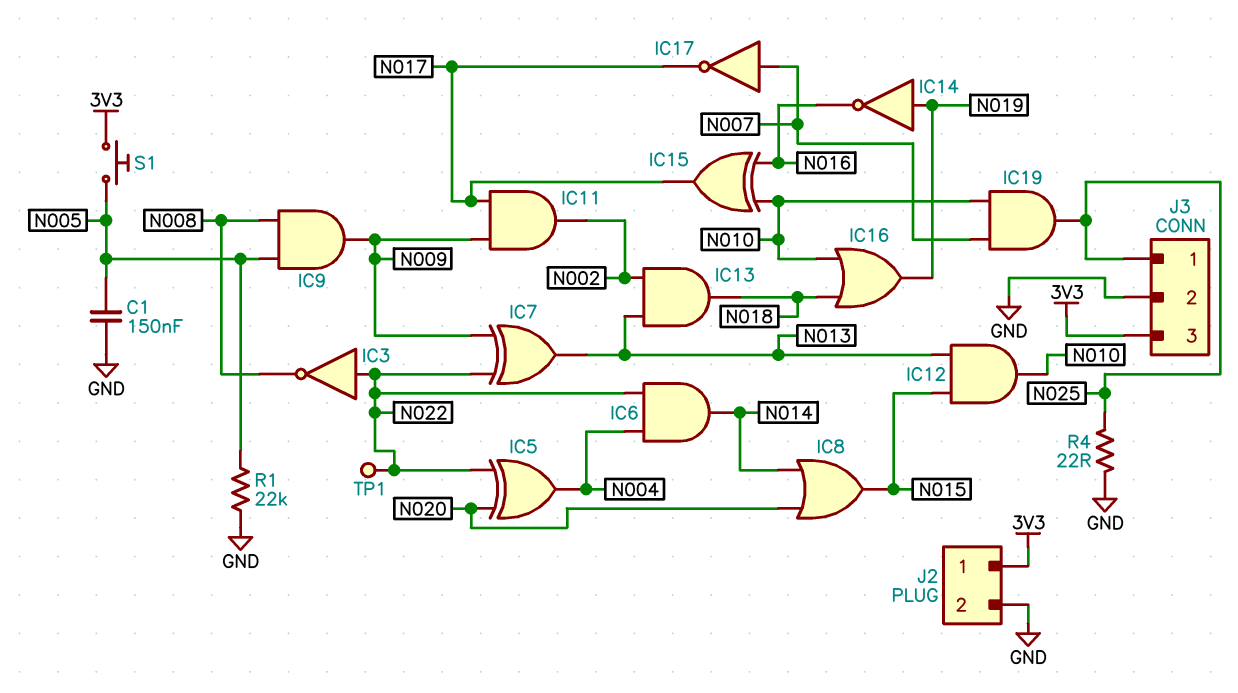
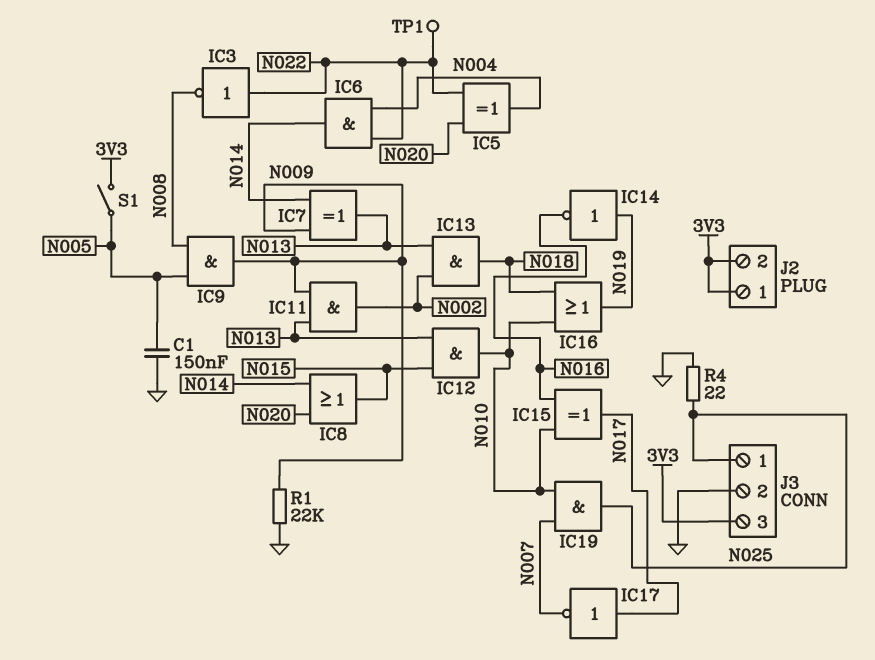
IC7: XOR (in N009, in N022, out N013) -> XOR (in N009, in N014, out N013)
IC11: AND (in N009, in N017, out N002) -> AND (in N009, in N013, out N002)
IC17: NOT (in N007, out N017) -> NOT (in N017, out N007)
J2 pin 2: GND -> 3V3
R1: 22k (GND, N005) -> 22k (GND, N009)
S1: button (3V3, N005) -> switch (3V3, N005)

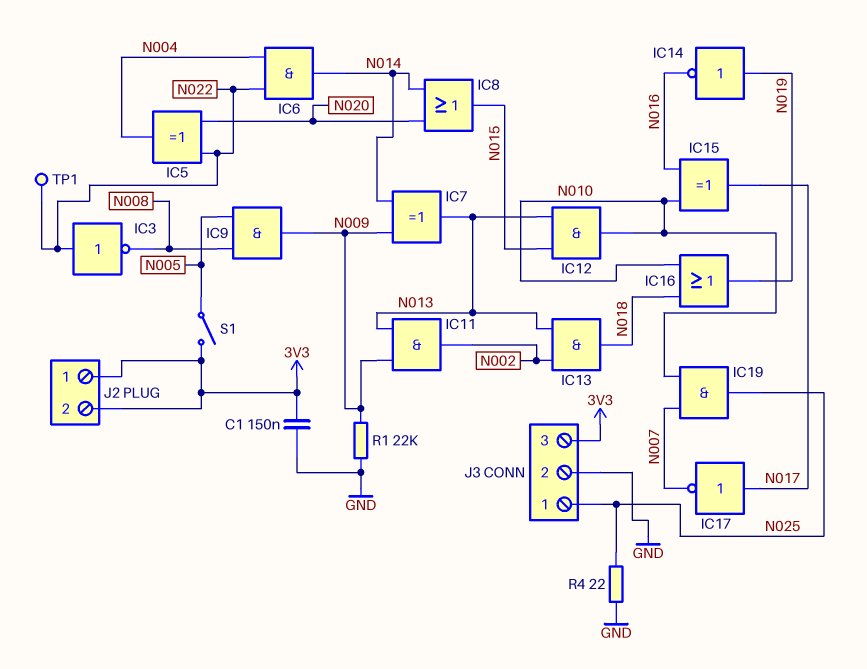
C1: 150nF (GND, N005) -> 150nF (3V3, GND)

